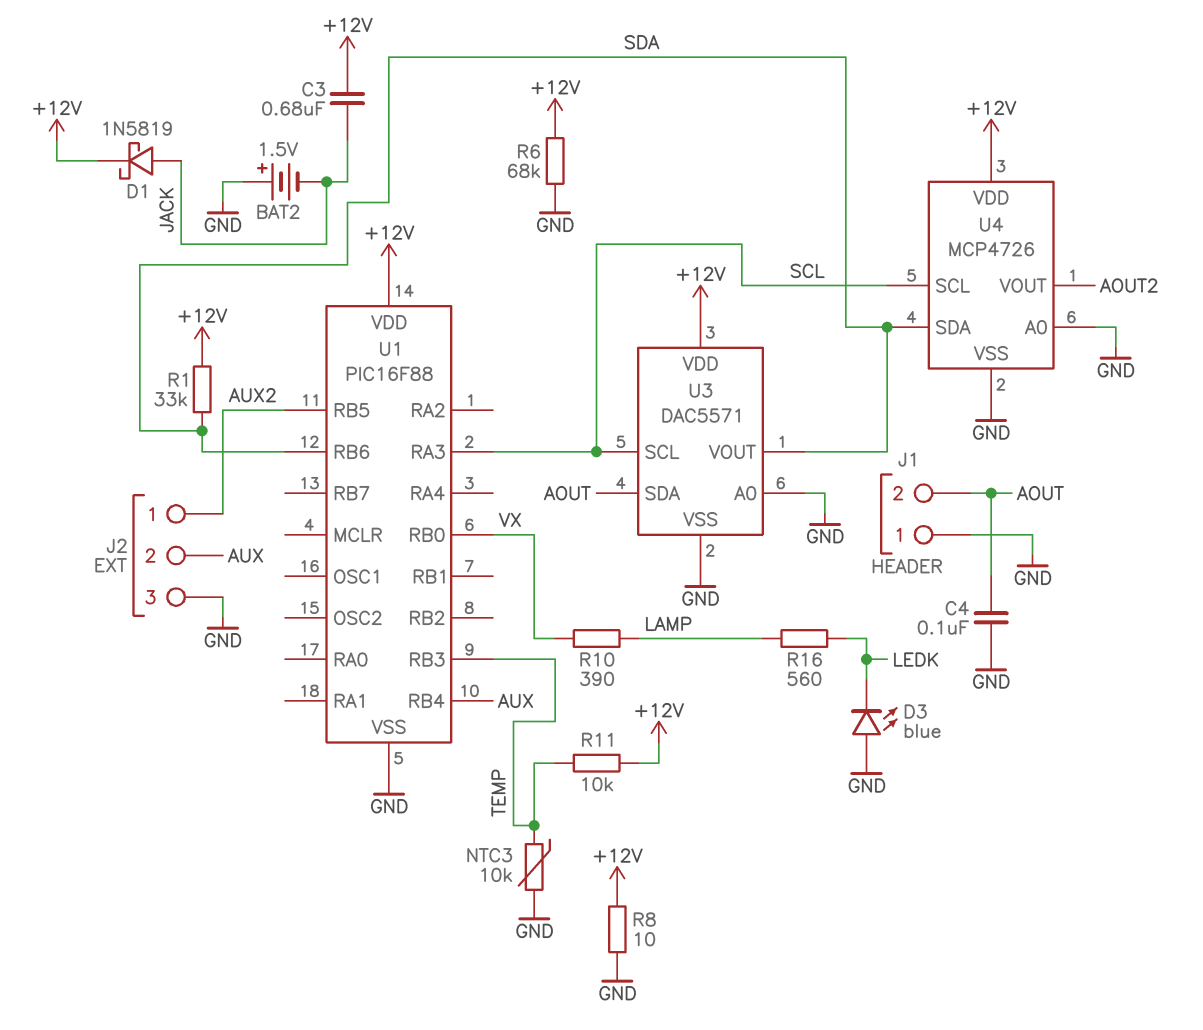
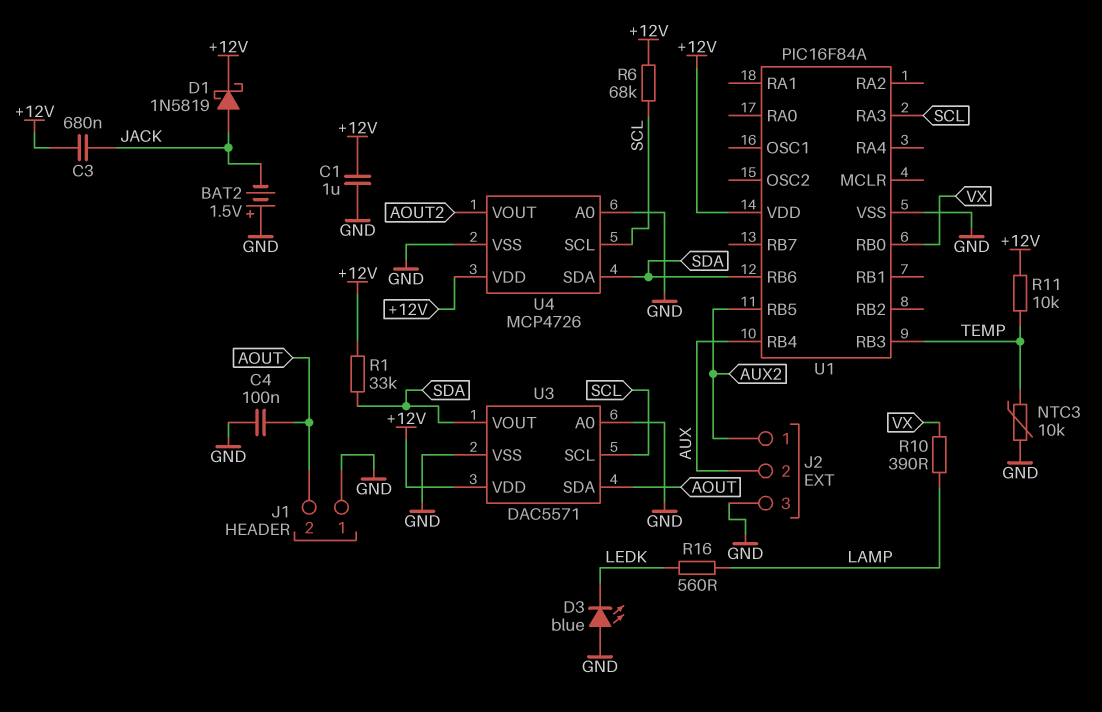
C1: none -> 1uF (+12V, GND)
R6: 68k (+12V, GND) -> 68k (+12V, SCL)
R8: 10 (+12V, GND) -> none
U1: PIC16F88 -> PIC16F84A

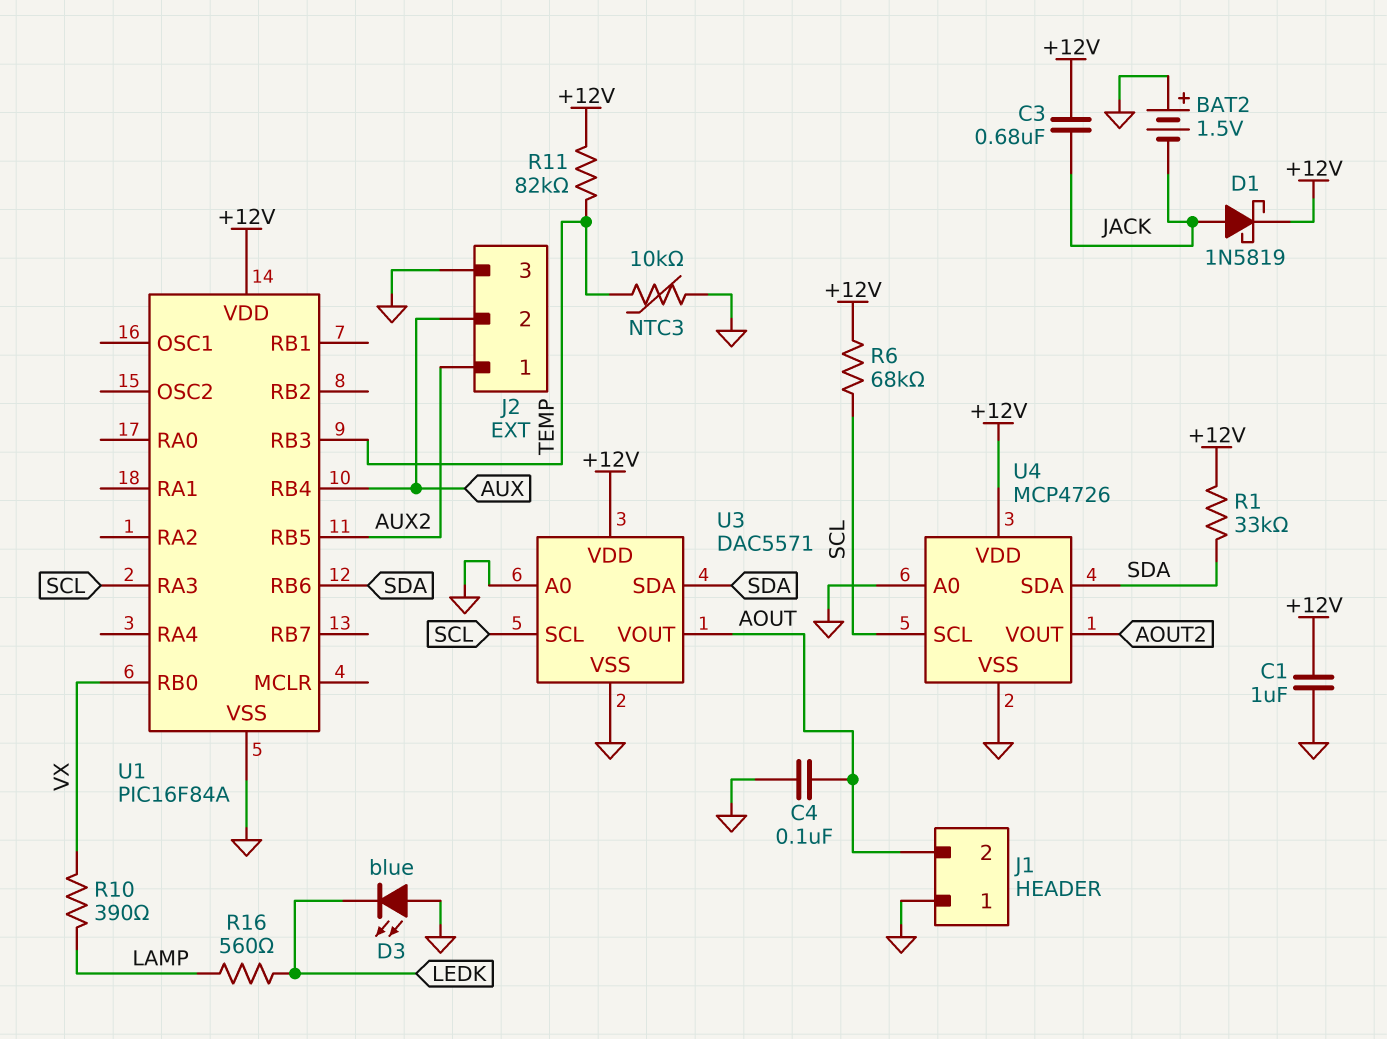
R11: 10k (+12V, TEMP) -> 82k (+12V, TEMP)
U3 pin SDA: AOUT -> SDA
U3 pin VOUT: SDA -> AOUT

